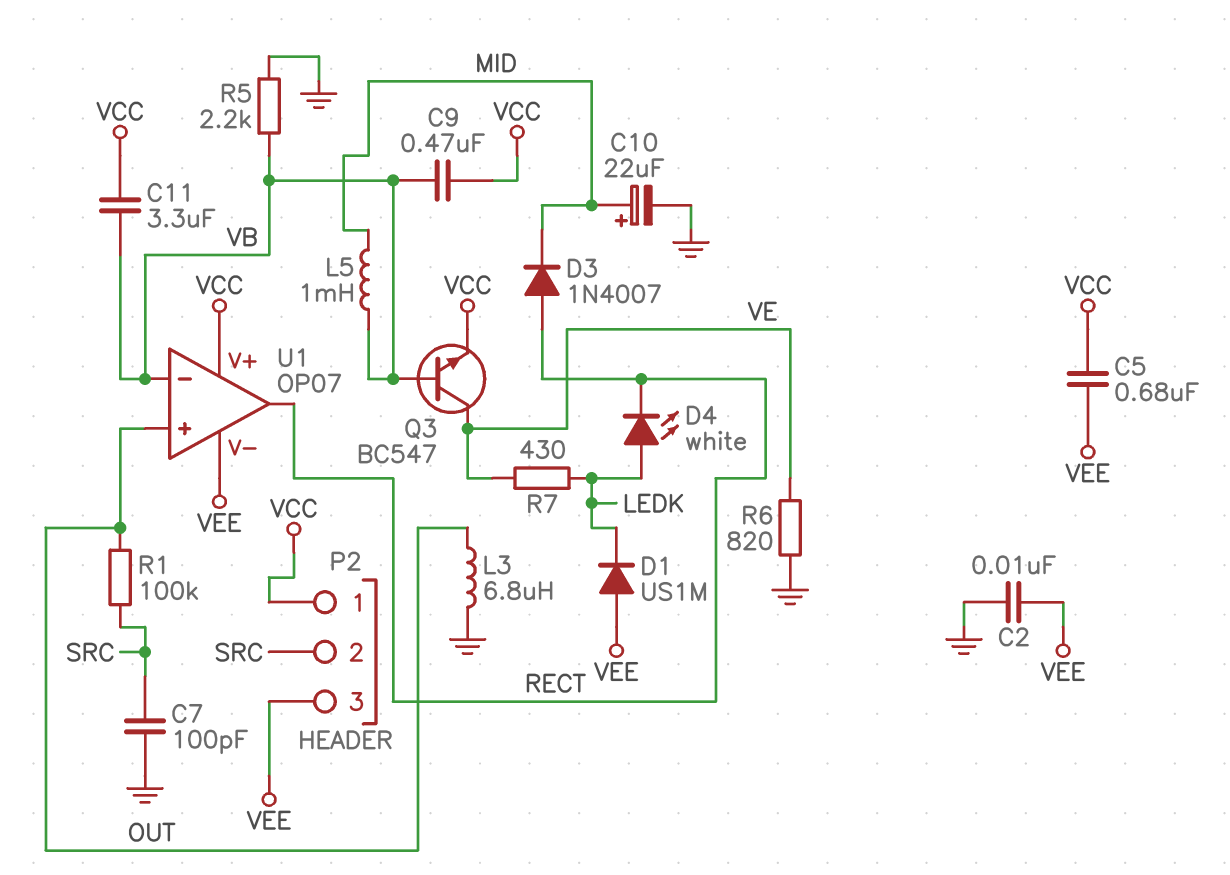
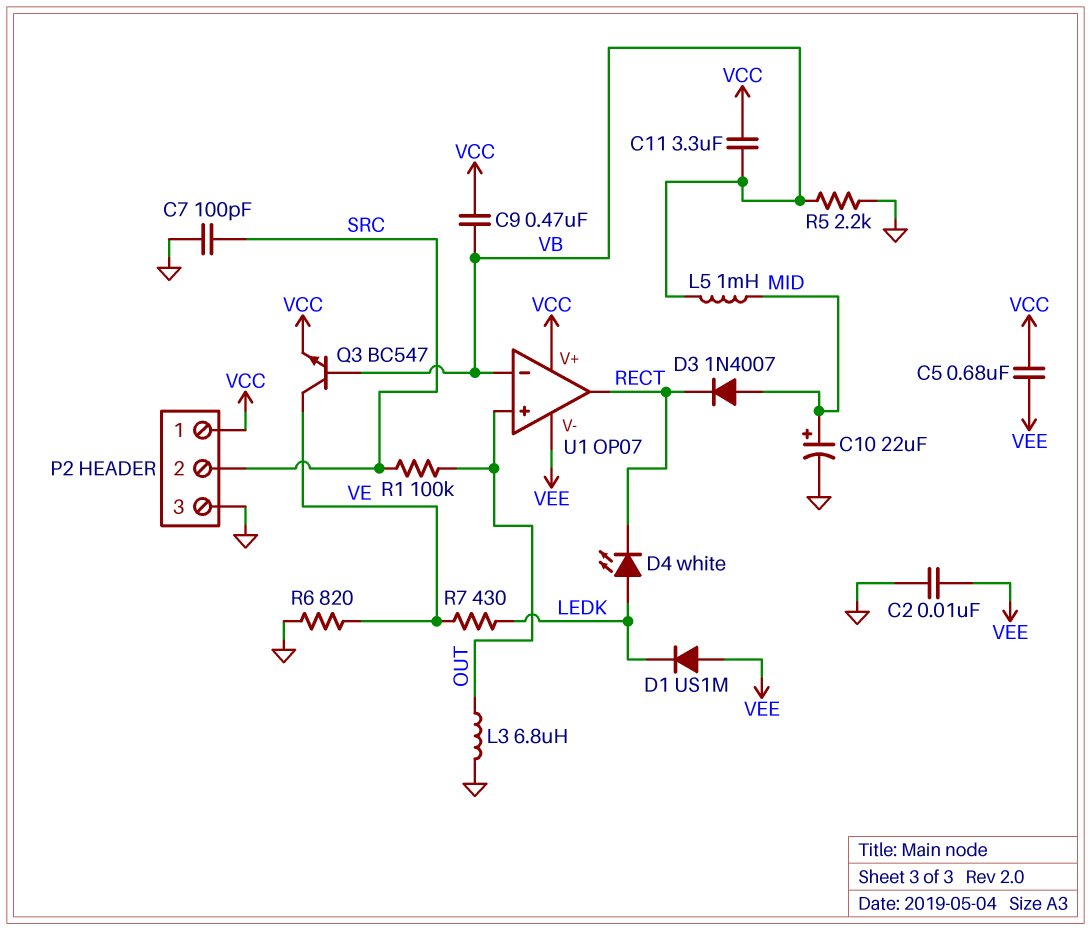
D3: diode 1N4007 (A RECT, K MID) -> diode 1N4007 (A MID, K RECT)
P2 pin 3: VEE -> GND

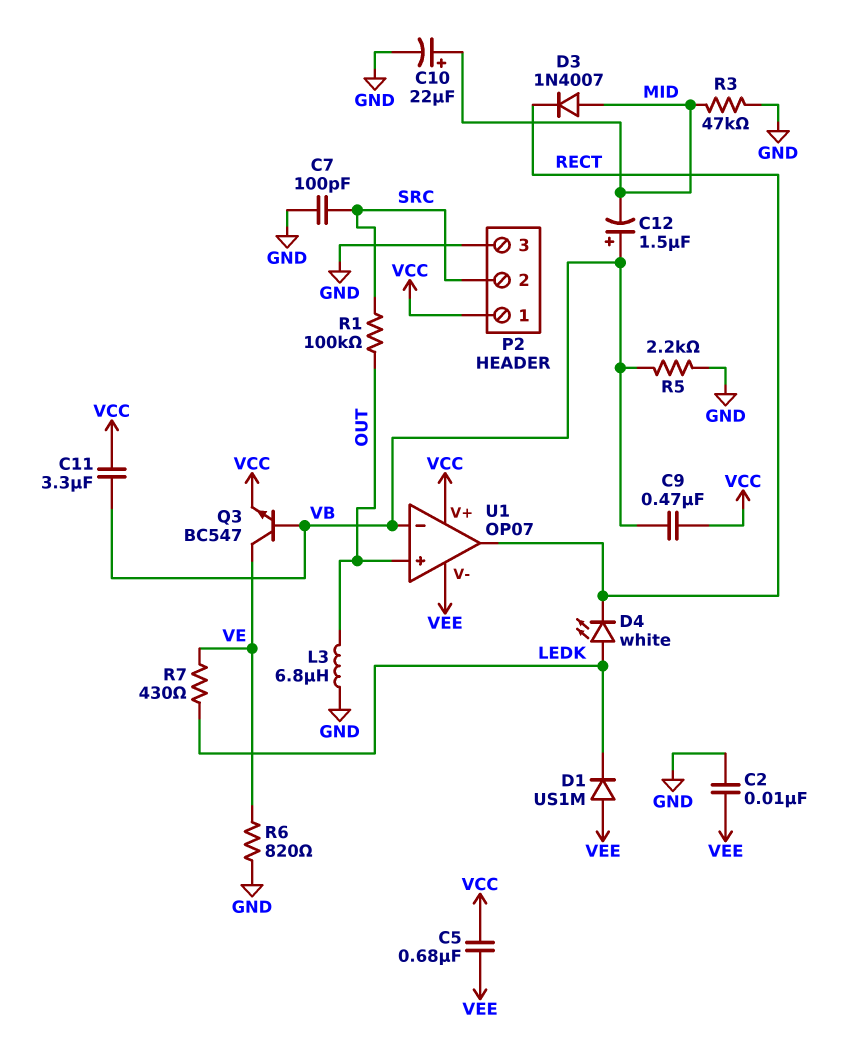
C12: none -> 1.5uF (plus VB, minus MID)
L5: 1mH (MID, VB) -> none
R3: none -> 47k (GND, MID)

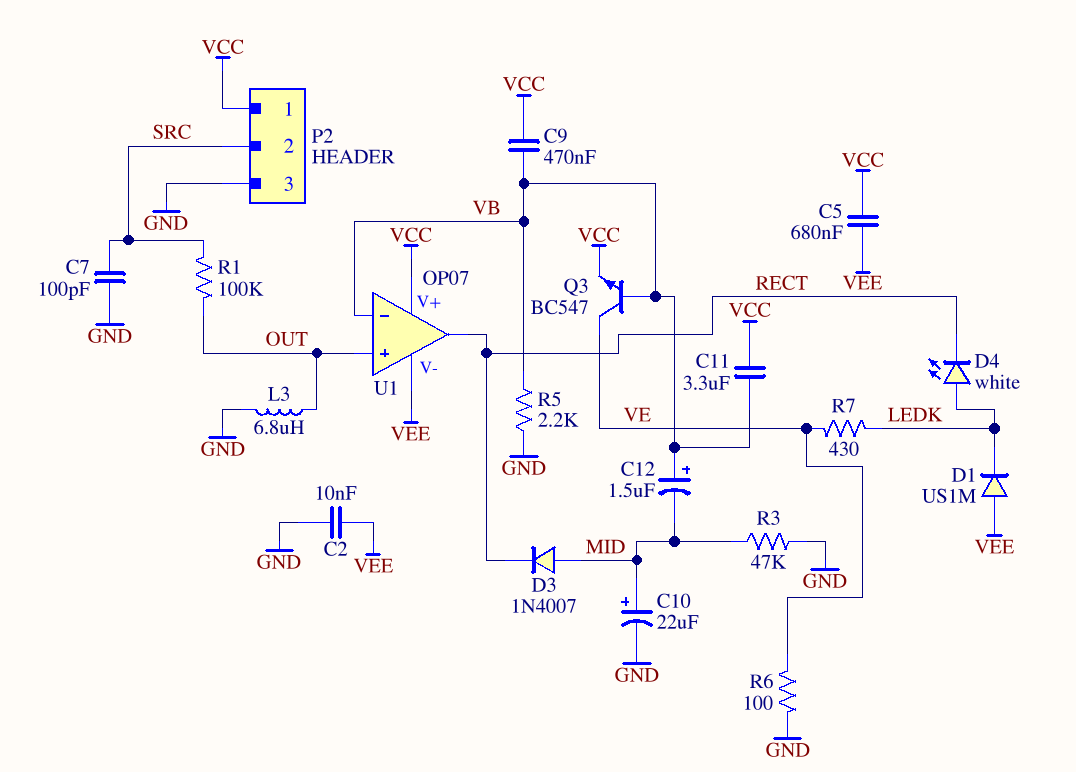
R6: 820 (GND, VE) -> 100 (GND, VE)

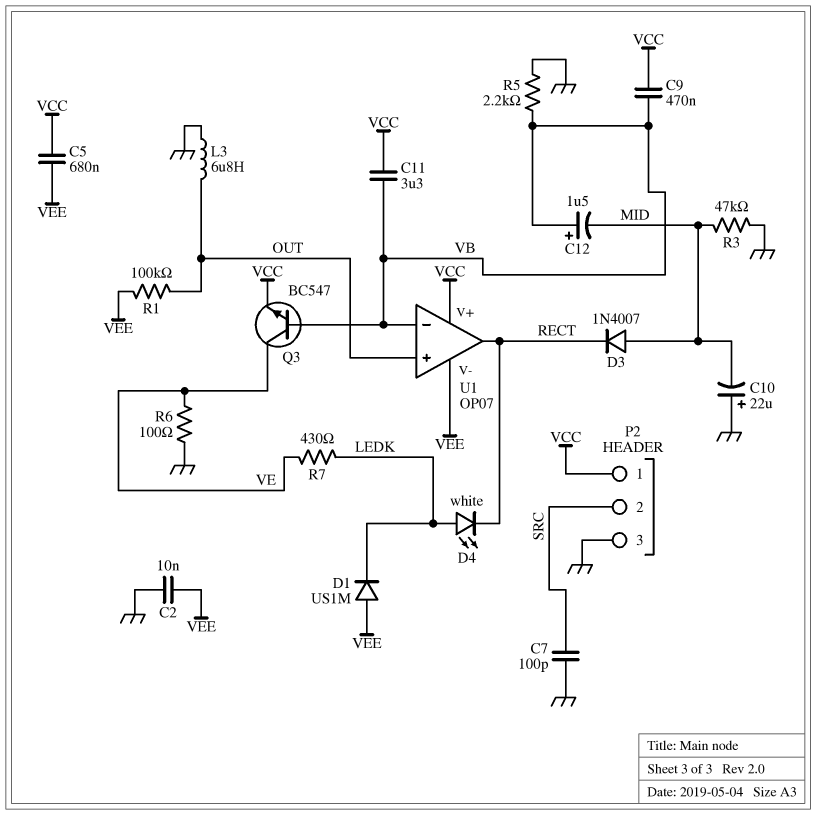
C10: 22uF (plus MID, minus GND) -> 22uF (plus GND, minus MID)
R1: 100k (OUT, SRC) -> 100k (OUT, VEE)

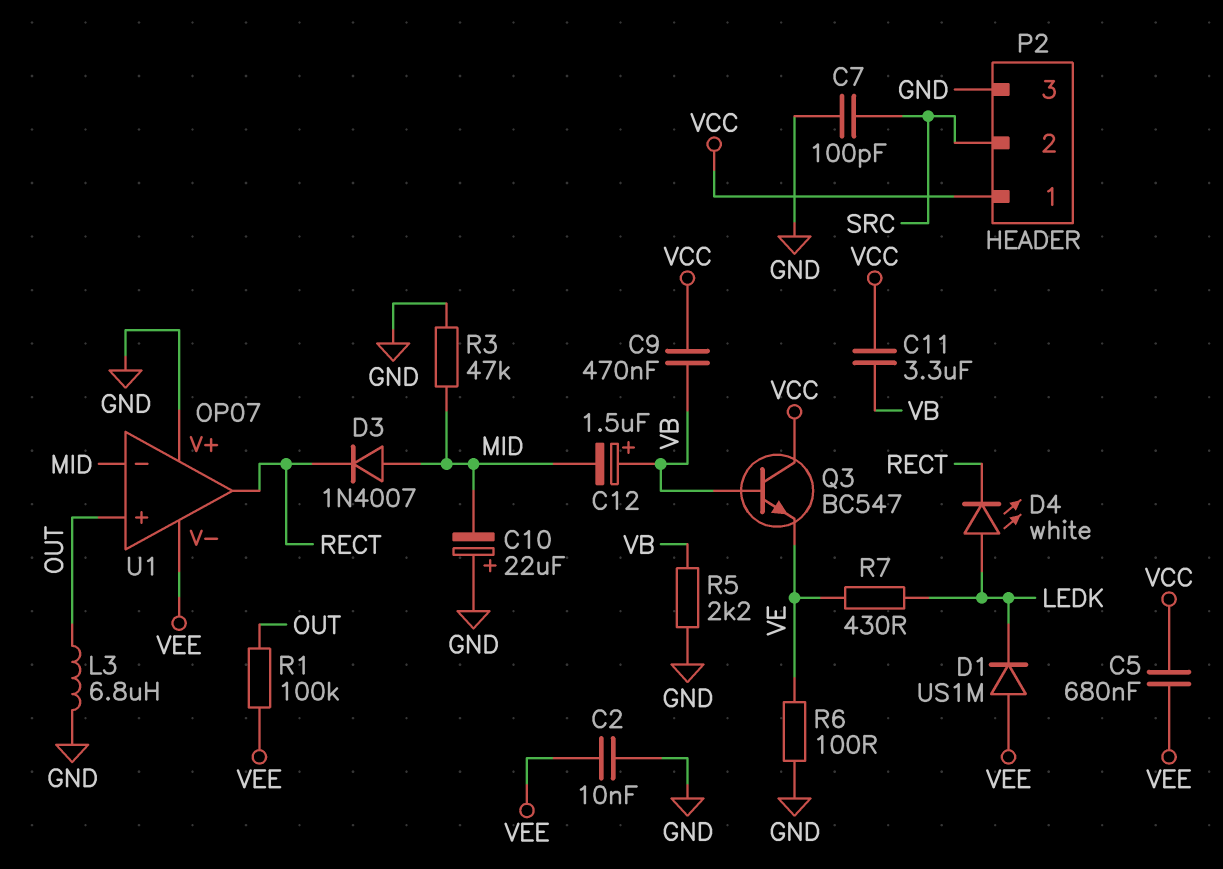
Q3: NPN BC547 (B VB, C VE, E VCC) -> NPN BC547 (B VB, C VCC, E VE)
U1 pin V+: VCC -> GND
U1 pin in-: VB -> MID

